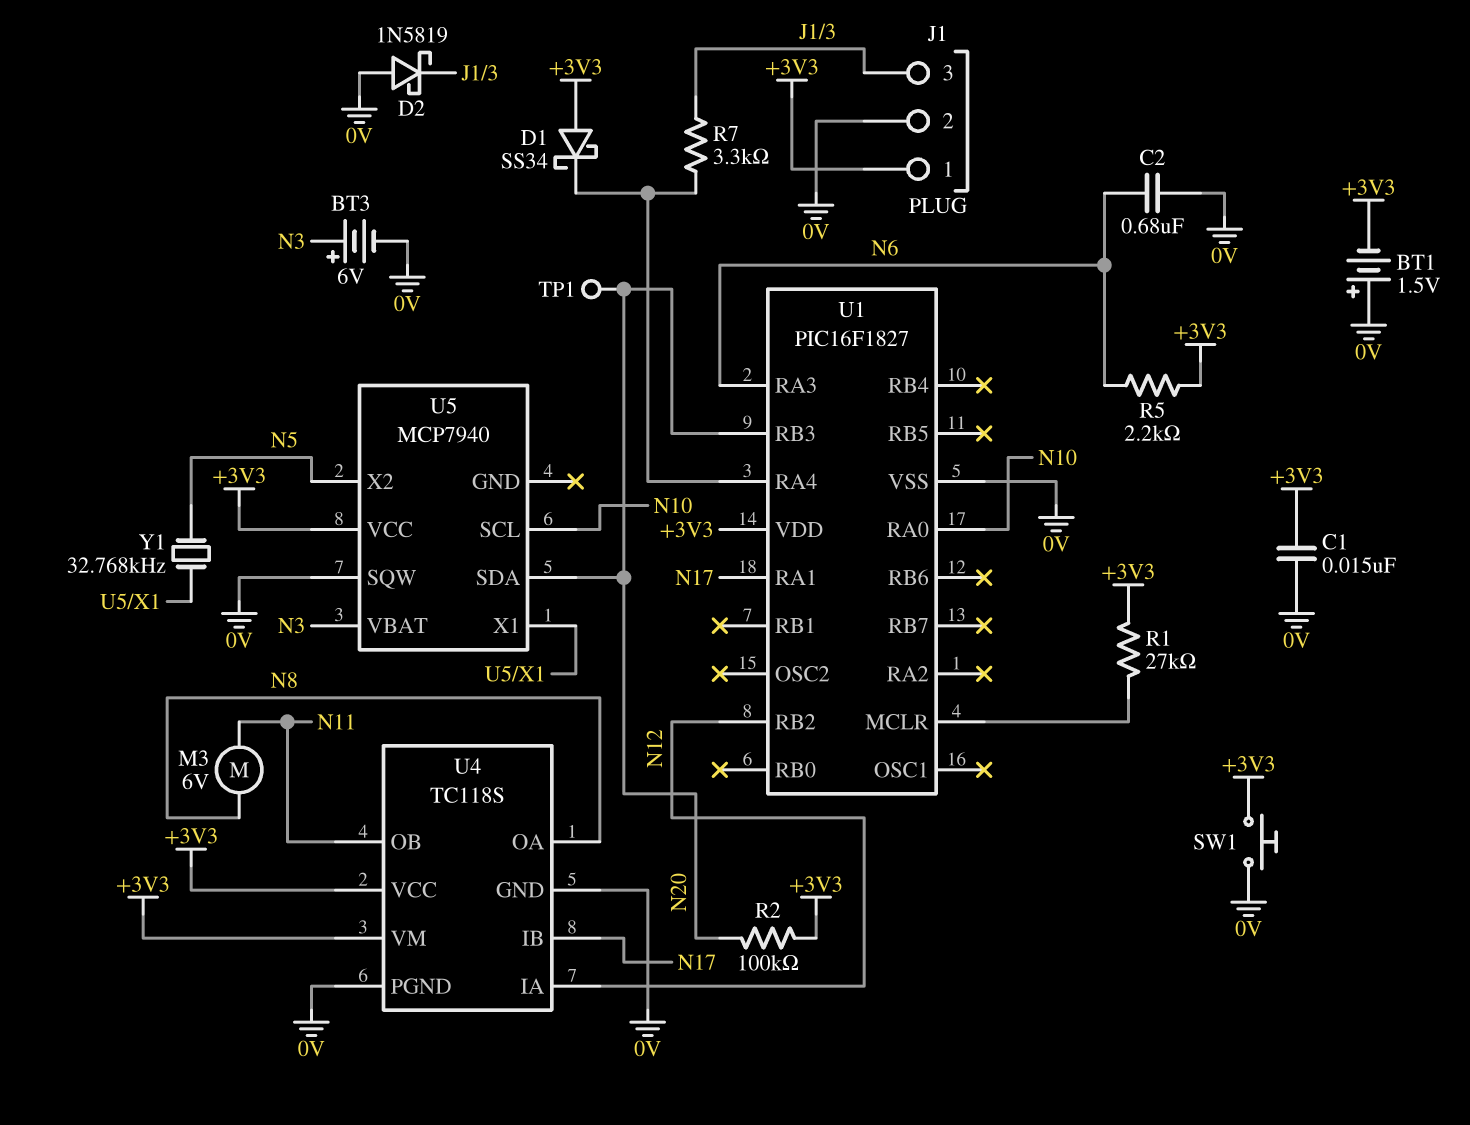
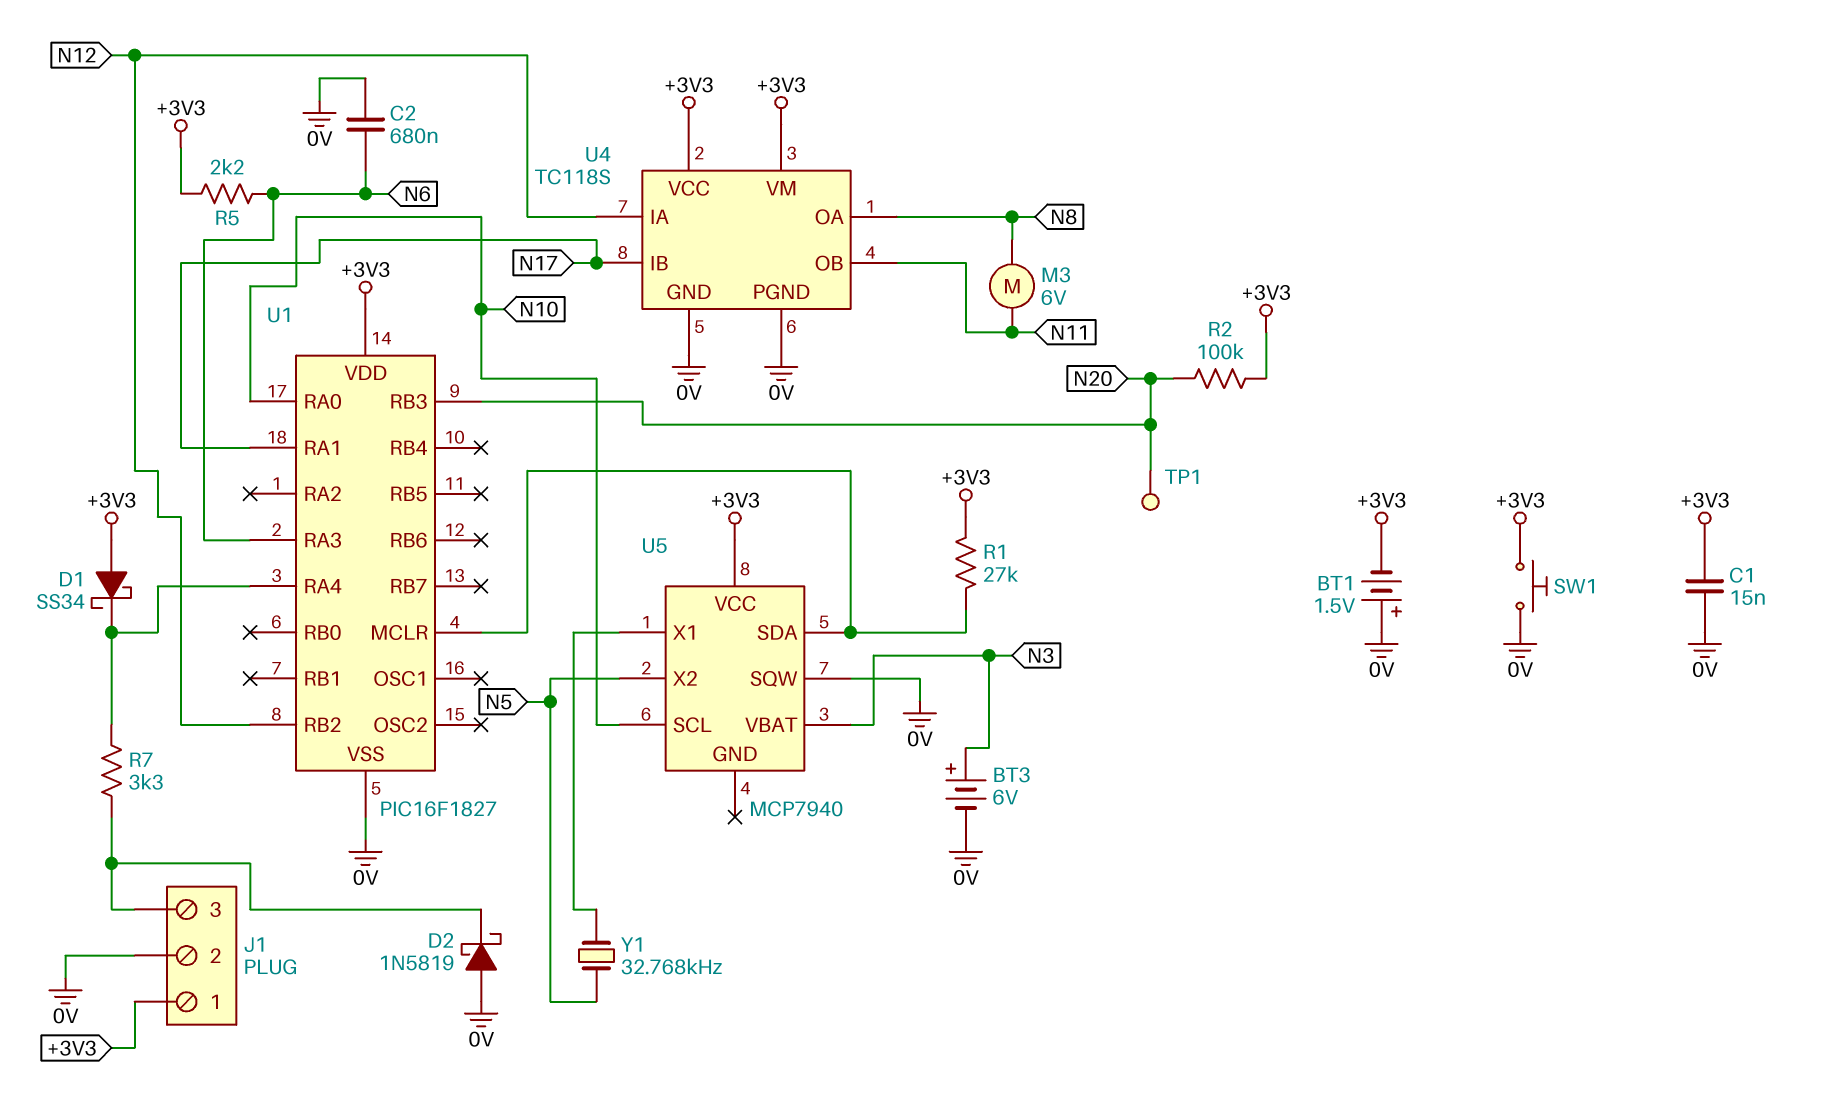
U5 pin SDA: N20 -> U1/MCLR

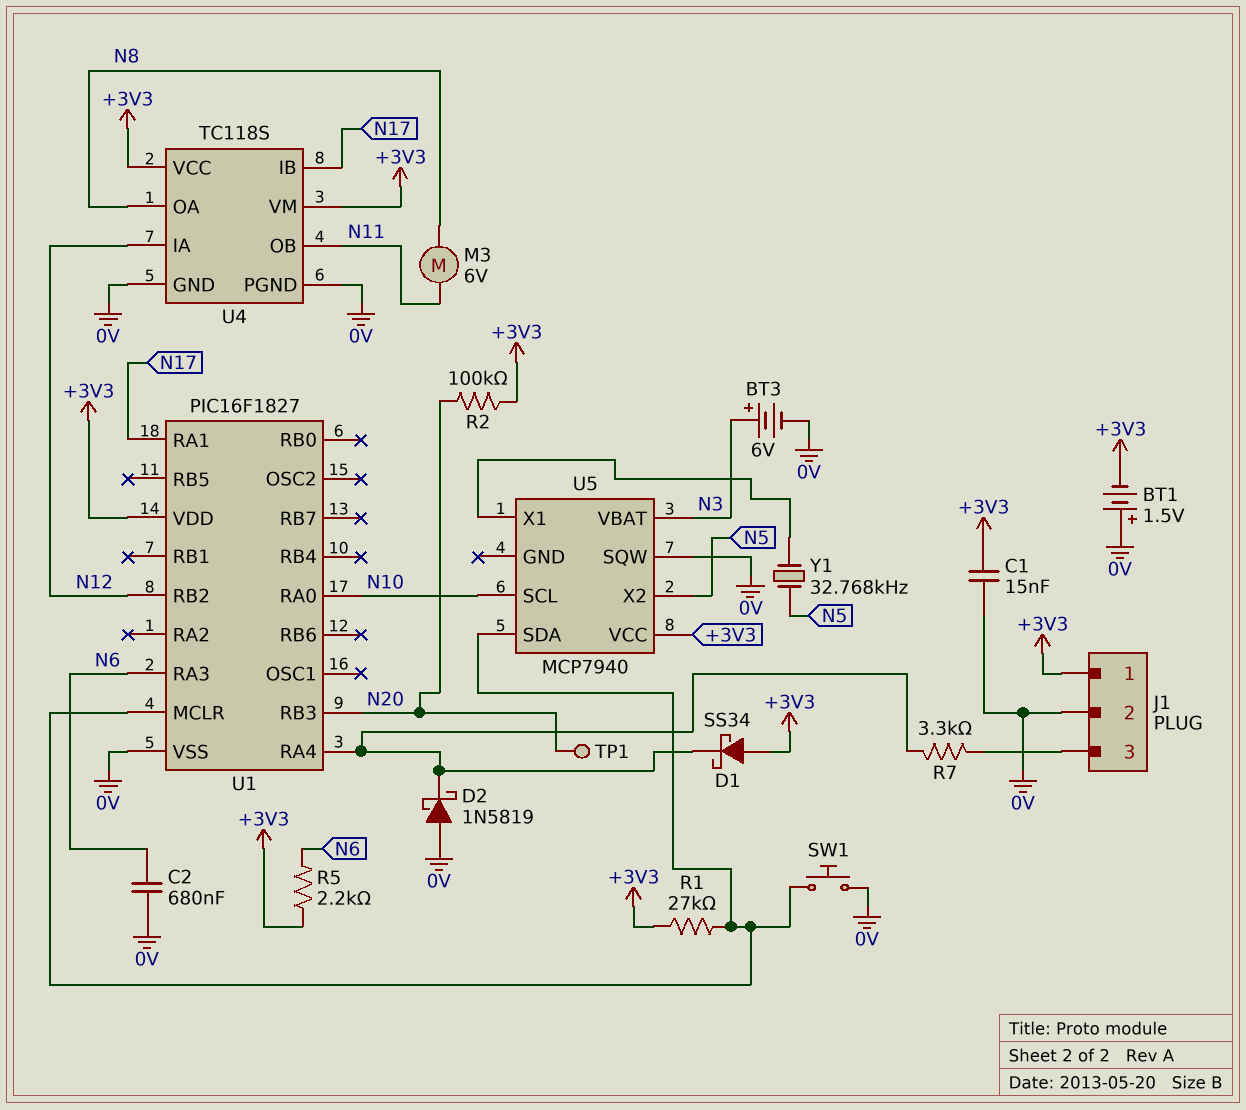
D2: schottky 1N5819 (A 0V, K J1/3) -> schottky 1N5819 (A 0V, K U1/RA4)
SW1: button (+3V3, 0V) -> button (0V, U1/MCLR)

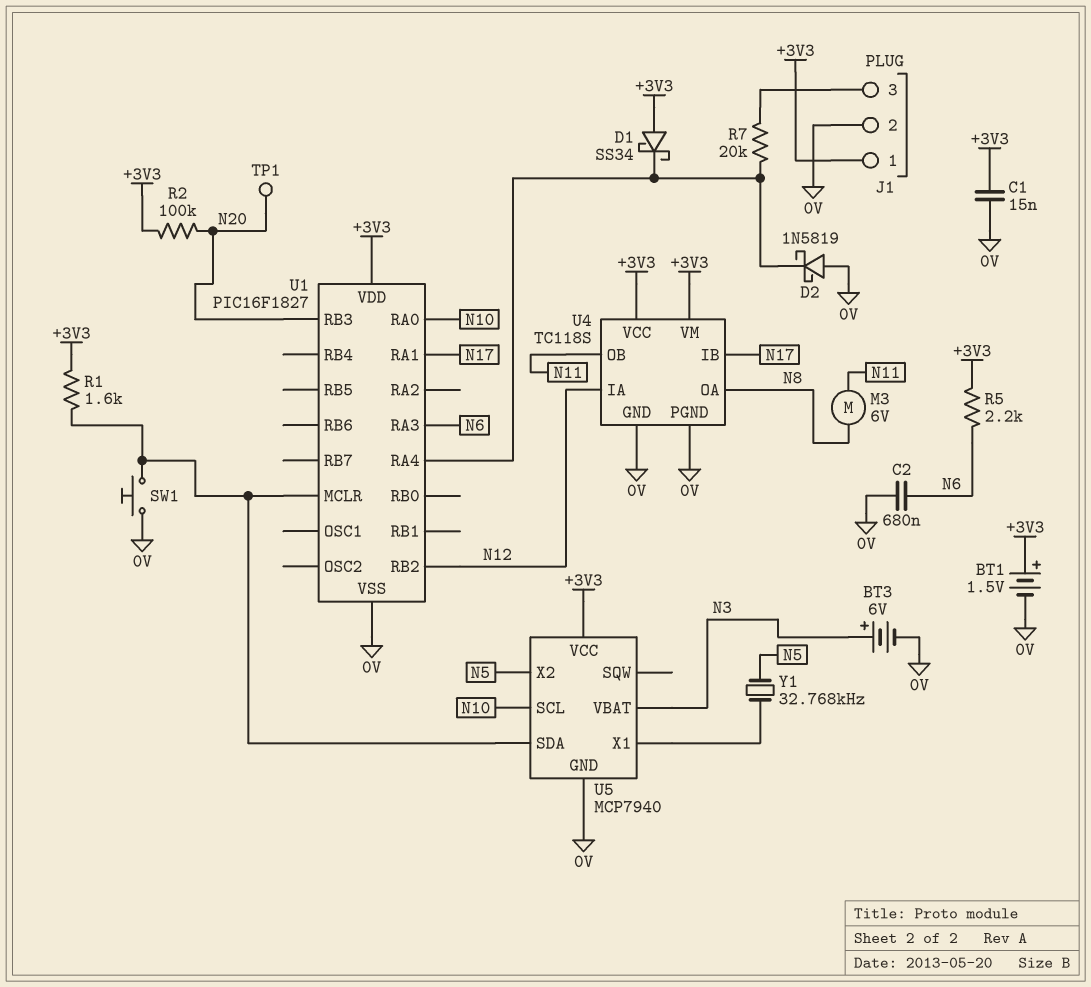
BT1: 1.5V (plus 0V, minus +3V3) -> 1.5V (plus +3V3, minus 0V)
R1: 27k (+3V3, U1/MCLR) -> 1.6k (+3V3, U1/MCLR)
R7: 3.3k (J1/3, U1/RA4) -> 20k (J1/3, U1/RA4)
U5 pin GND: none -> 0V
U5 pin SQW: 0V -> none

